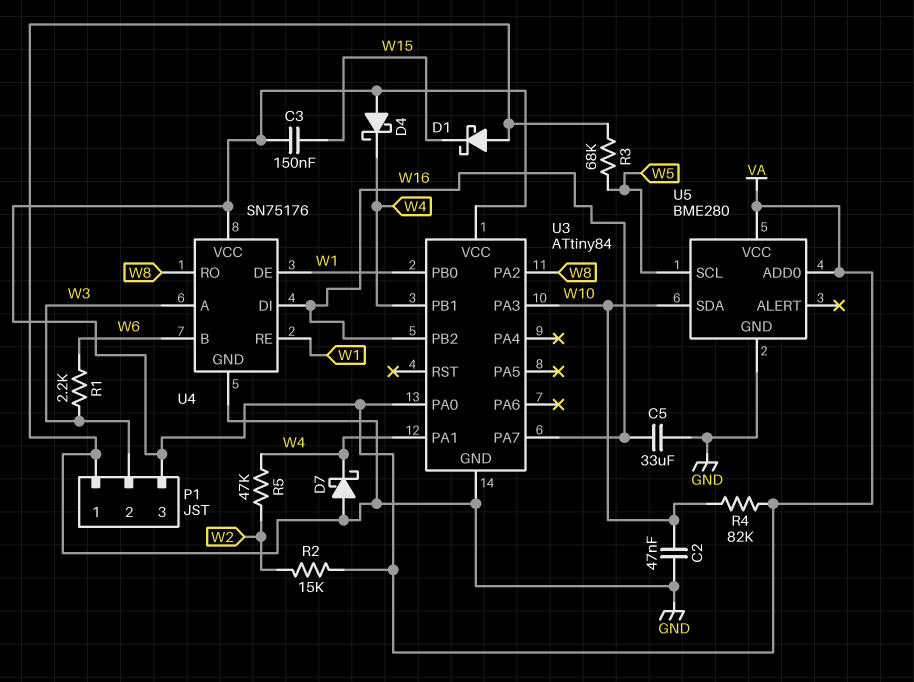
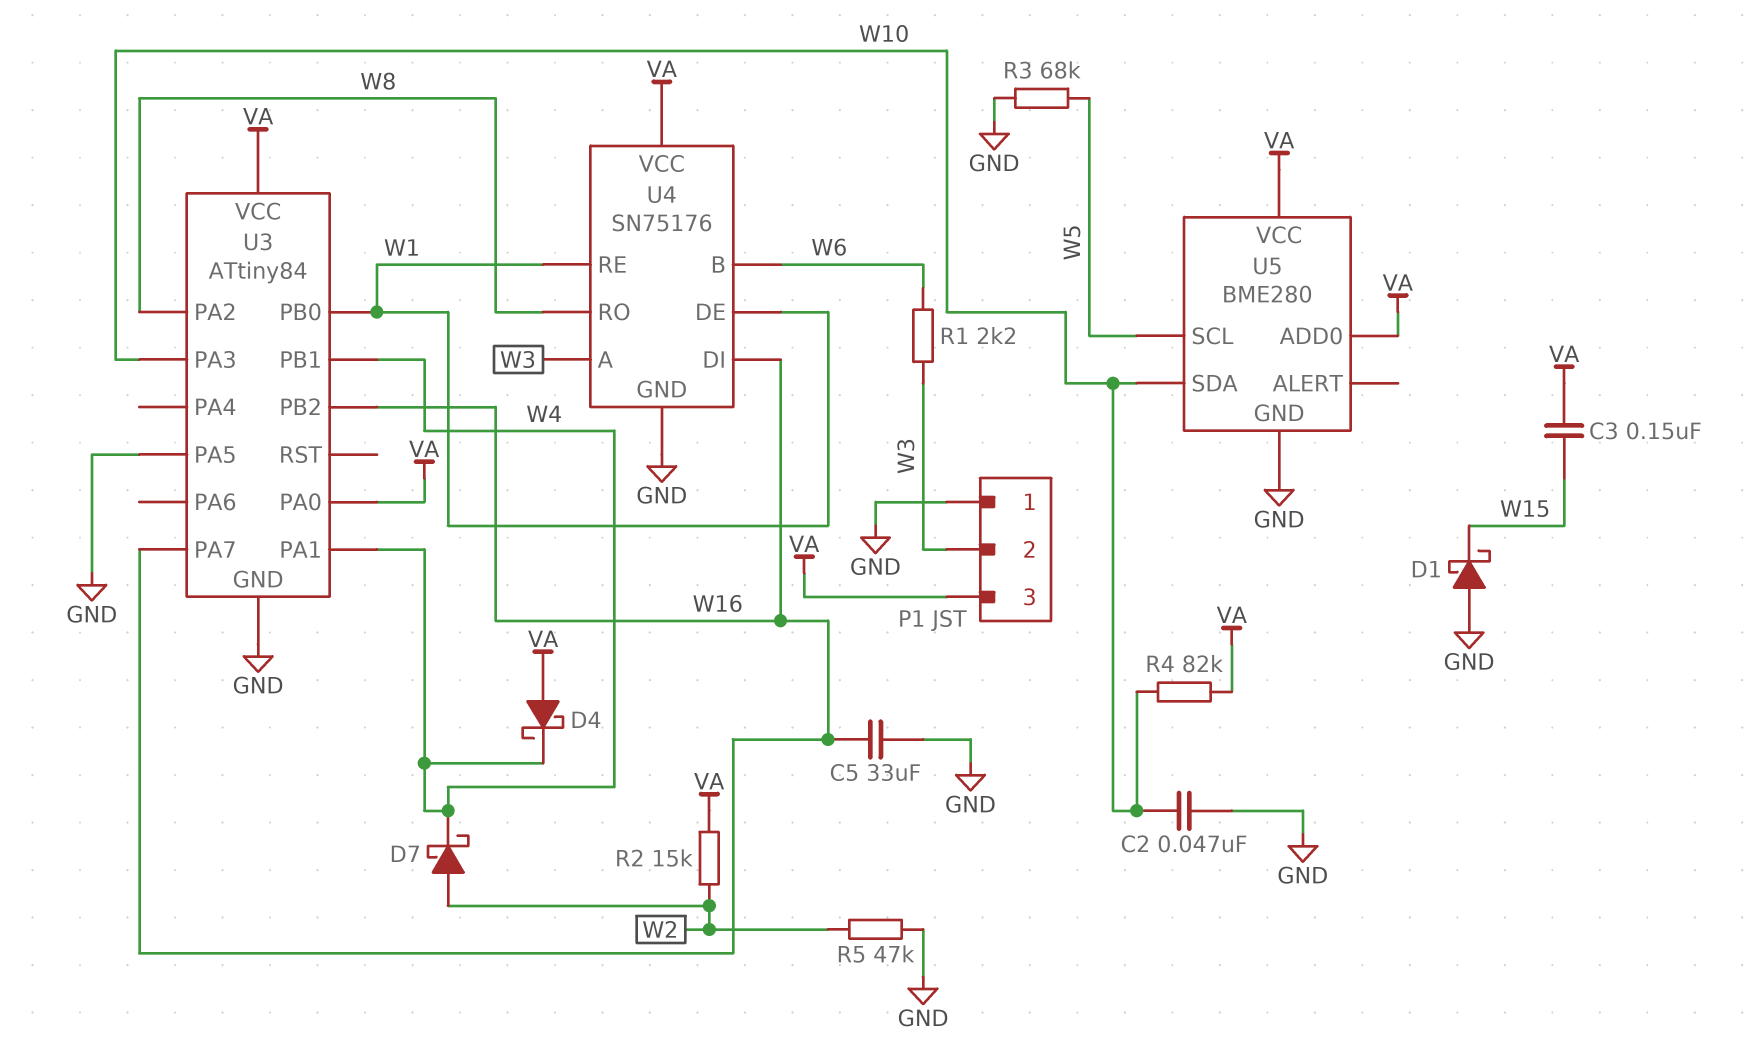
D7: schottky (A GND, K W4) -> schottky (A W2, K W4)
R5: 47k (W2, W4) -> 47k (GND, W2)
U3 pin PA5: none -> GND

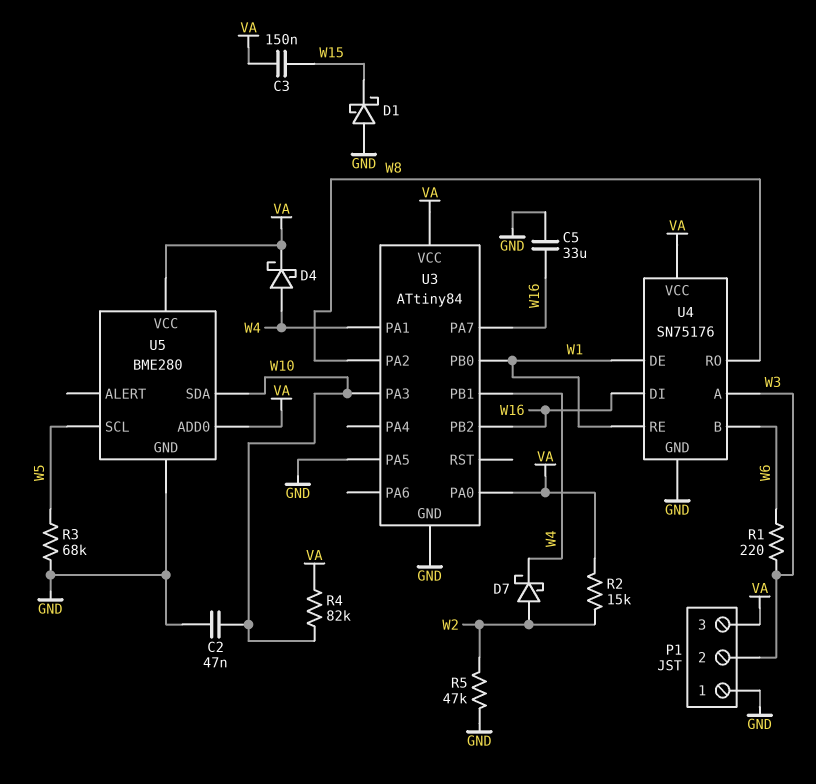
D4: schottky (A VA, K W4) -> schottky (A W4, K VA)
R1: 2.2k (W3, W6) -> 220 (W3, W6)

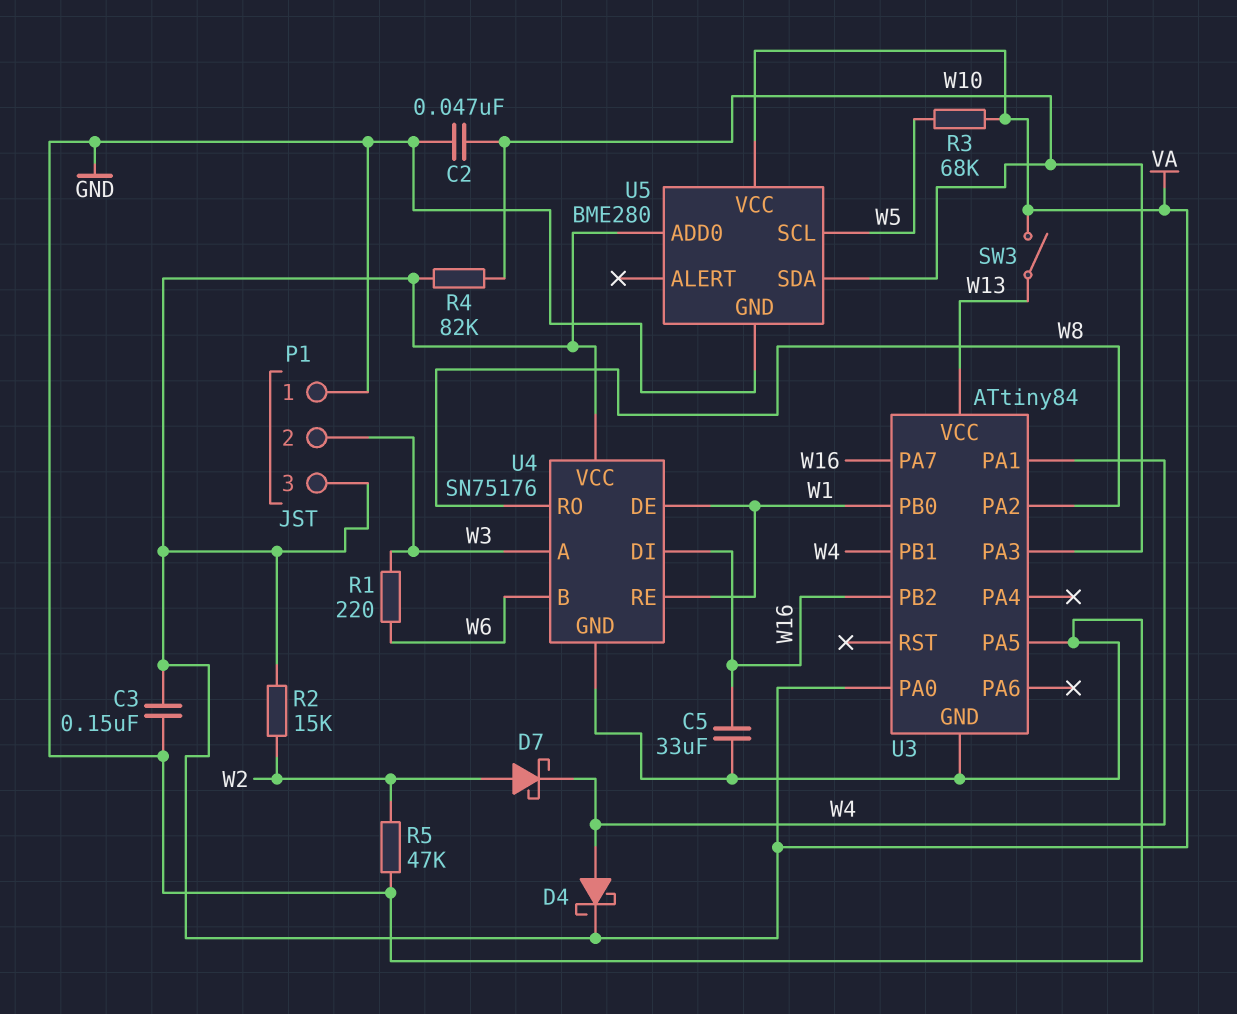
C3: 150nF (VA, W15) -> 150nF (GND, VA)
D1: schottky (A GND, K W15) -> none
R3: 68k (GND, W5) -> 68k (VA, W5)
SW3: none -> switch (VA, W13)
U3 pin VCC: VA -> W13

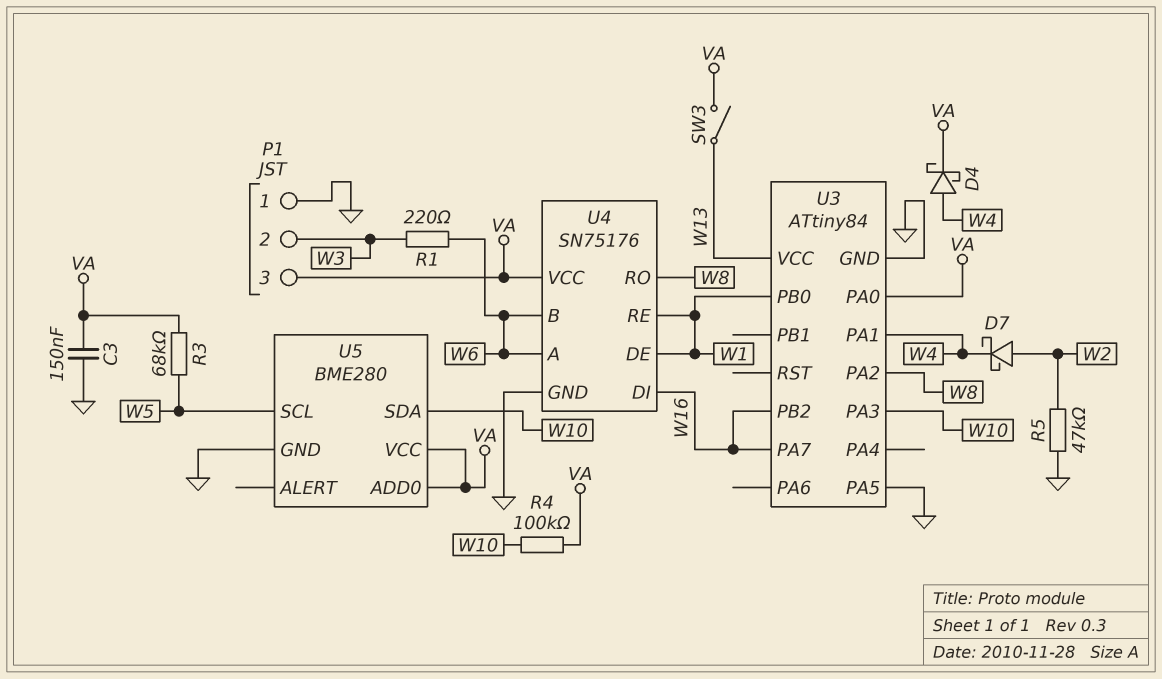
C2: 47nF (GND, W10) -> none
C5: 33uF (GND, W16) -> none
R2: 15k (VA, W2) -> none
R4: 82k (VA, W10) -> 100k (VA, W10)
U3 pin PB1: W4 -> none
U4 pin A: W3 -> W6

